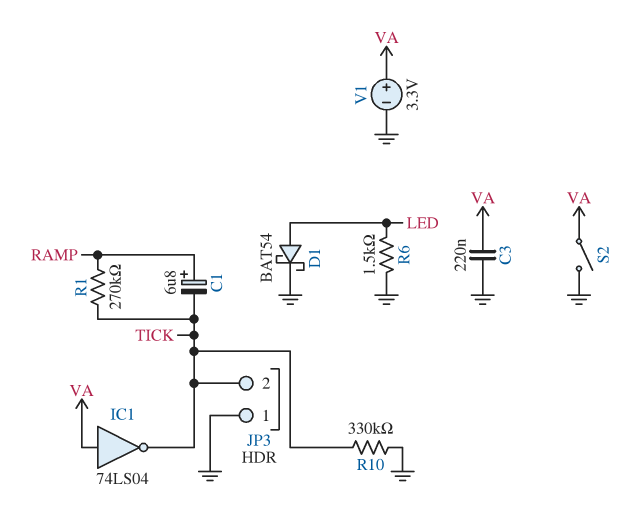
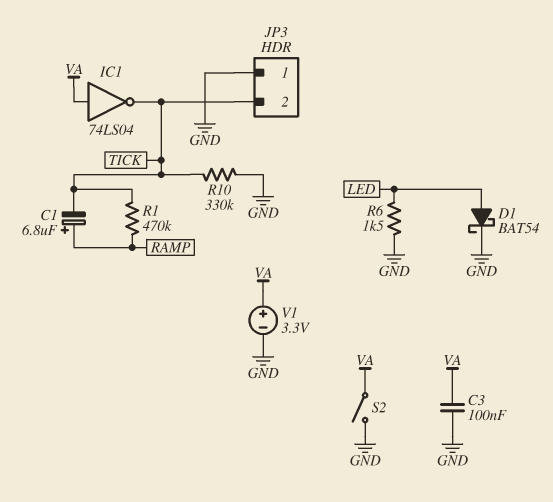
C3: 220nF (GND, VA) -> 100nF (GND, VA)
R1: 270k (RAMP, TICK) -> 470k (RAMP, TICK)

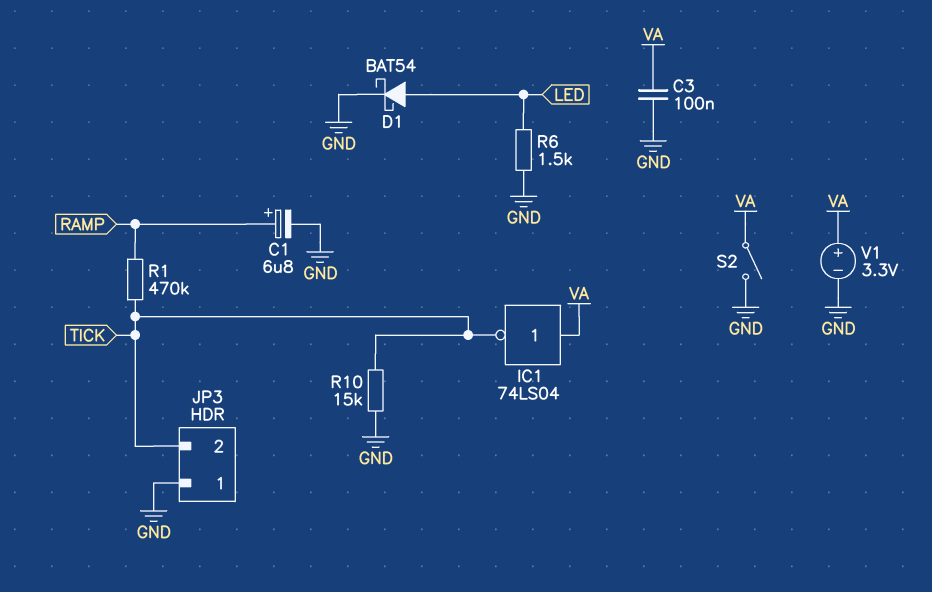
C1: 6.8uF (plus RAMP, minus TICK) -> 6.8uF (plus RAMP, minus GND)
R10: 330k (GND, TICK) -> 15k (GND, TICK)

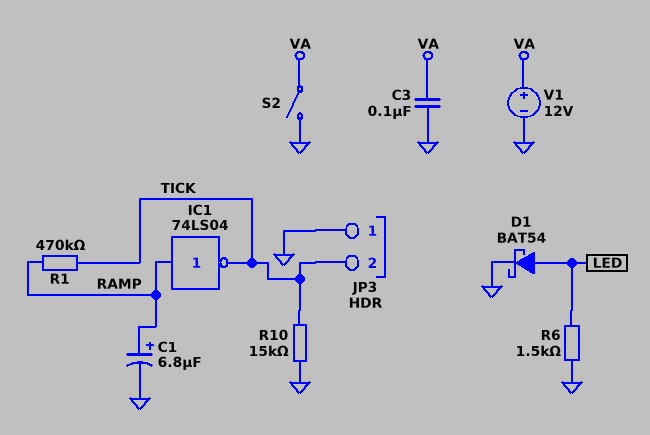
IC1: NOT 74LS04 (in VA, out TICK) -> NOT 74LS04 (in RAMP, out TICK)
V1: 3.3V (plus VA, minus GND) -> 12V (plus VA, minus GND)

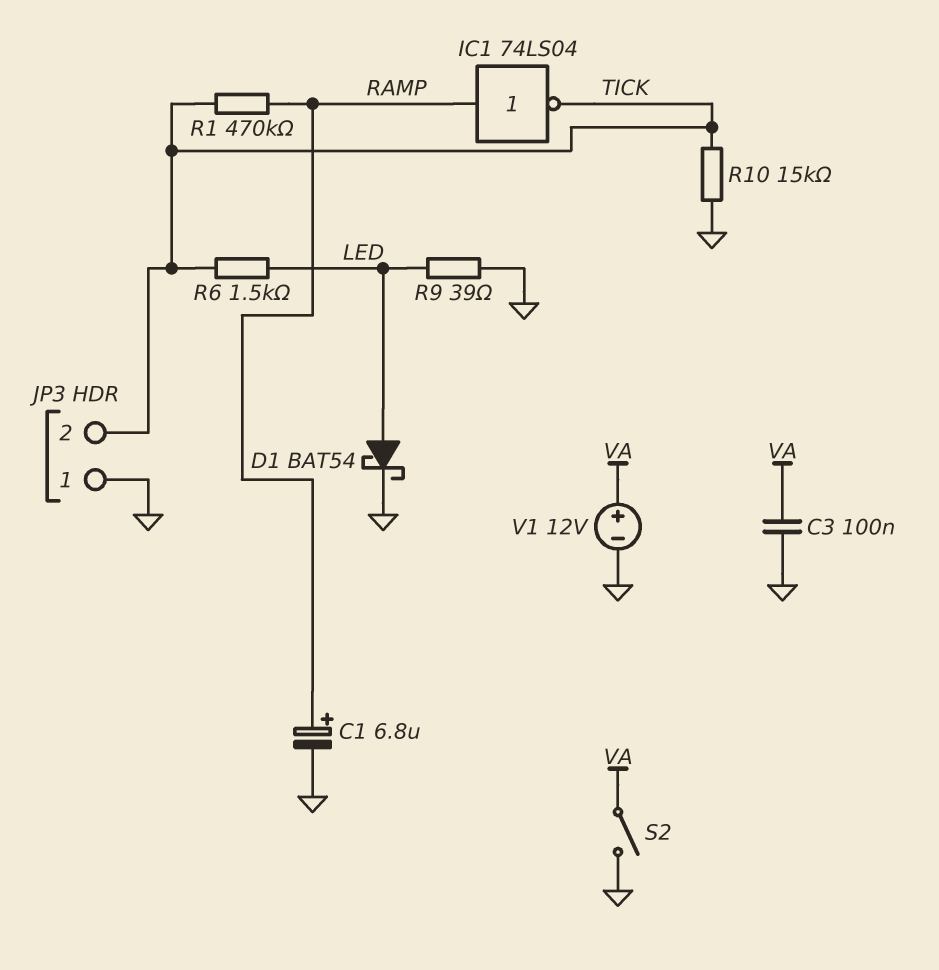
R6: 1.5k (GND, LED) -> 1.5k (LED, TICK)
R9: none -> 39 (GND, LED)

